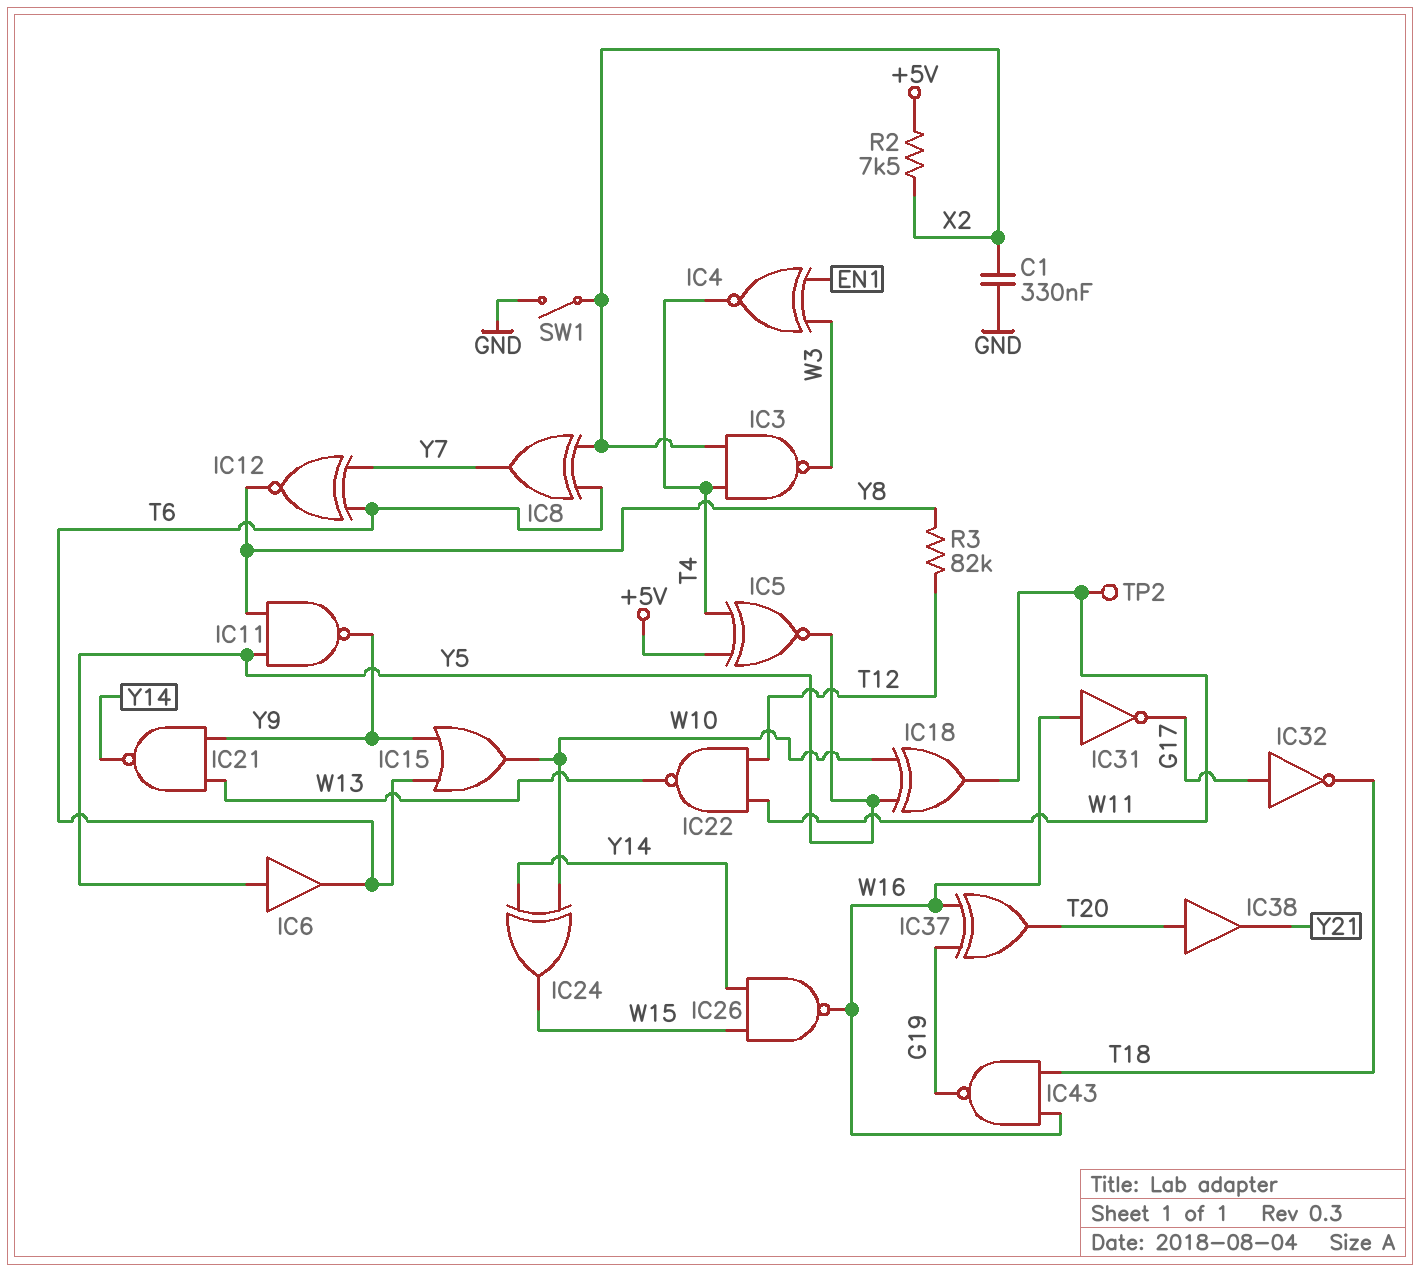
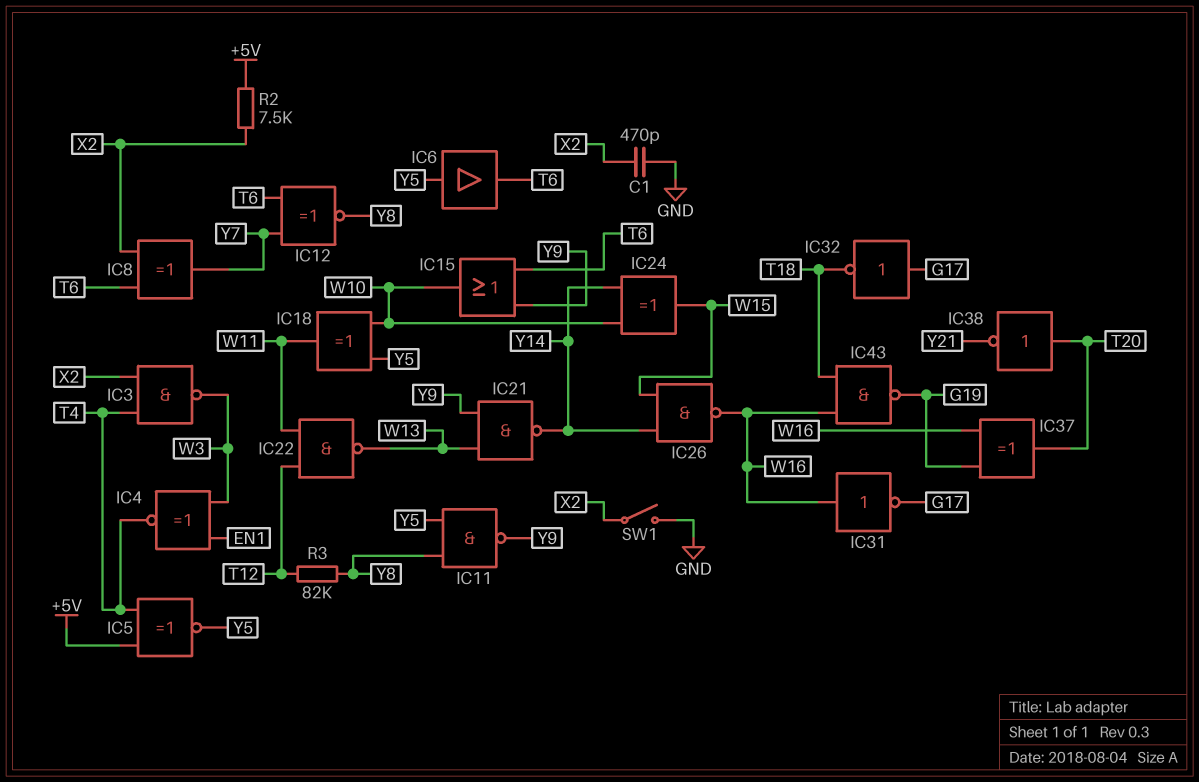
C1: 330nF (GND, X2) -> 470pF (GND, X2)
IC38: buffer (in T20, out Y21) -> NOT (in T20, out Y21)
TP2: test point (W11) -> none

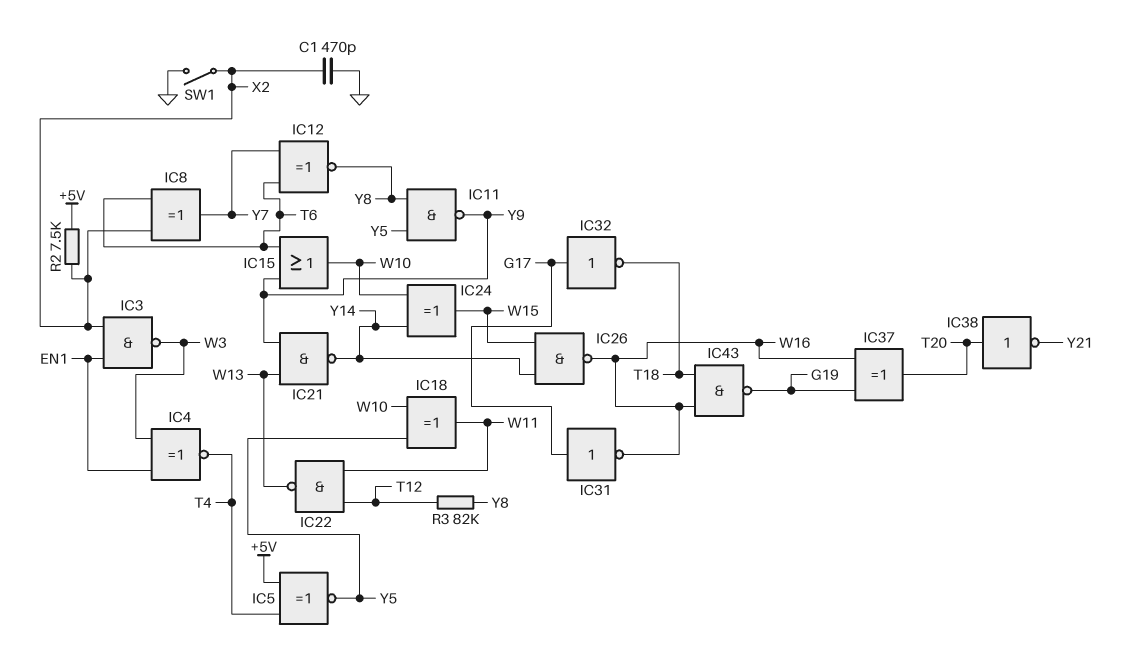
IC3: NAND (in T4, in X2, out W3) -> NAND (in EN1, in X2, out W3)
IC6: buffer (in Y5, out T6) -> none
IC31: NOT (in W16, out G17) -> NOT (in G17, out W16)

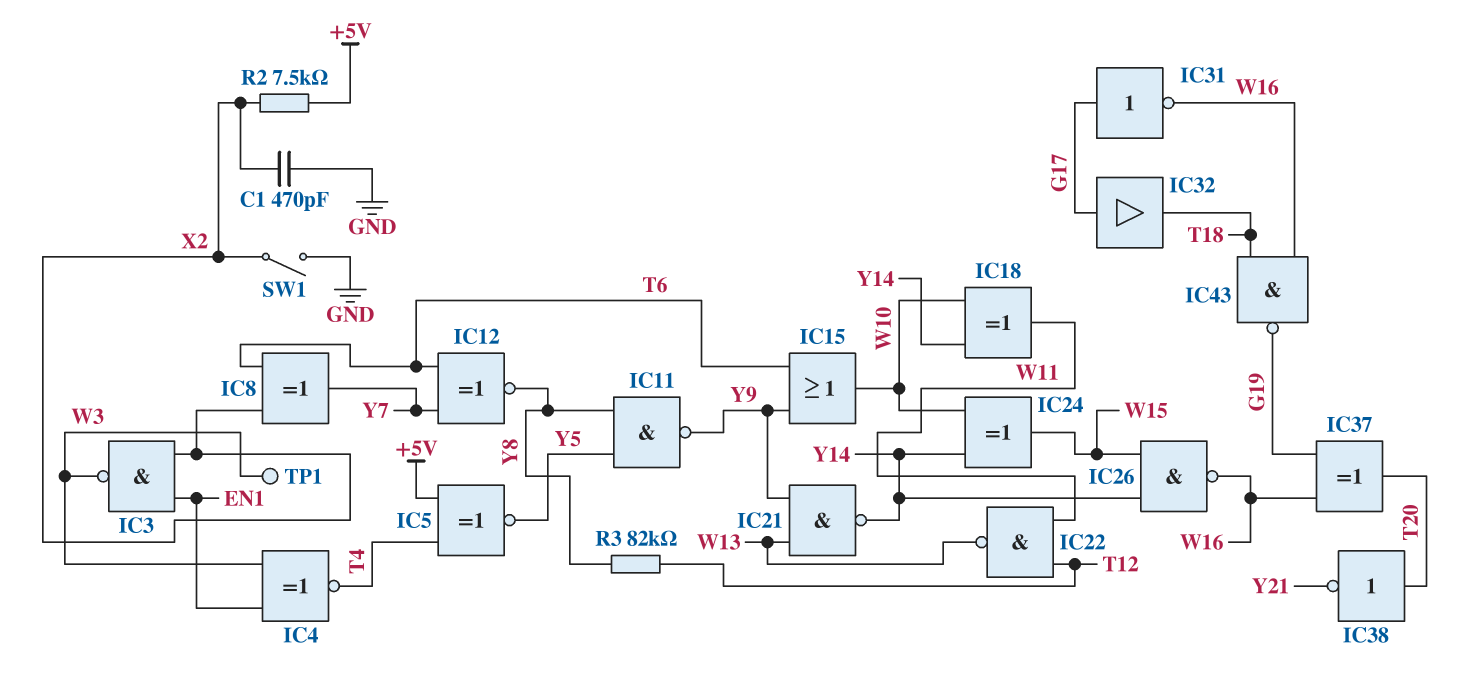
IC18: XOR (in W10, in Y5, out W11) -> XOR (in W10, in Y14, out W11)
IC32: NOT (in G17, out T18) -> buffer (in G17, out T18)
TP1: none -> test point (W3)

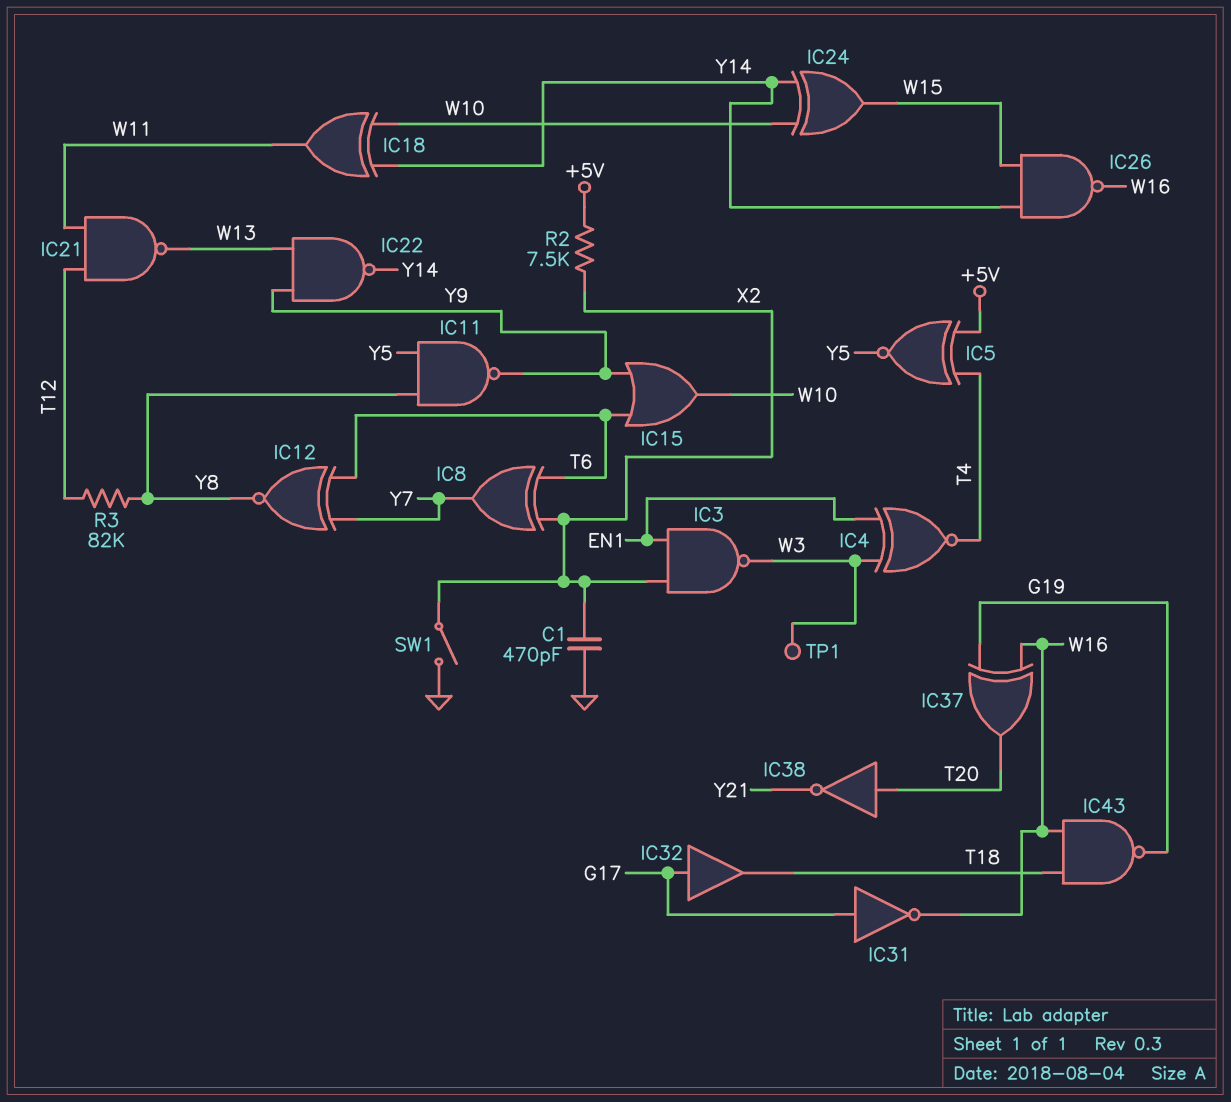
IC21: NAND (in W13, in Y9, out Y14) -> NAND (in T12, in W11, out W13)
IC22: NAND (in T12, in W11, out W13) -> NAND (in W13, in Y9, out Y14)

